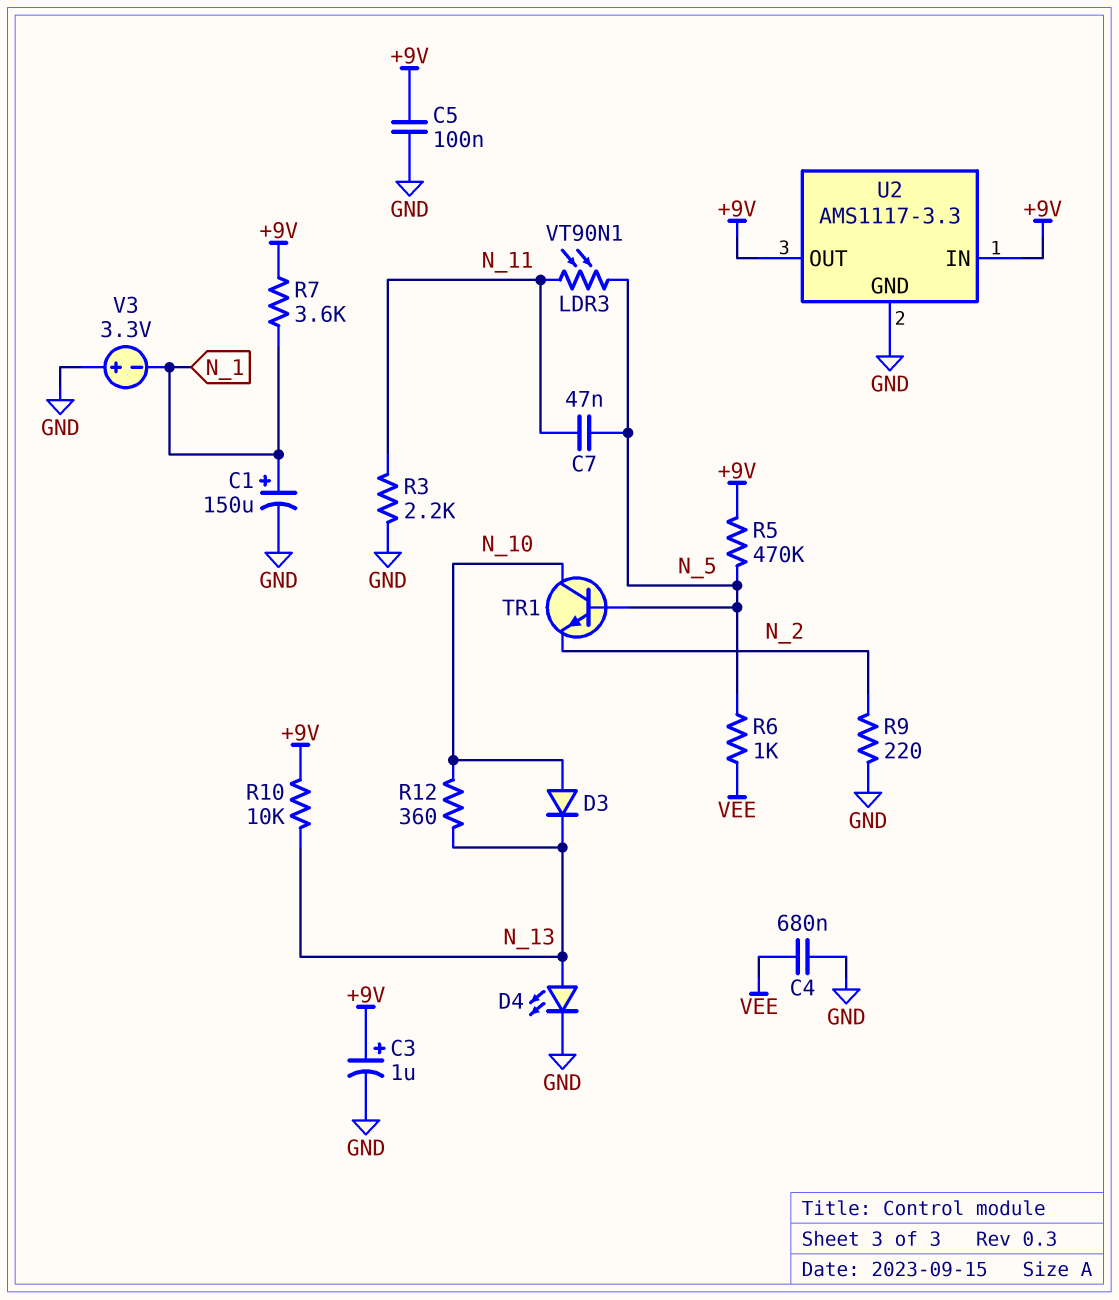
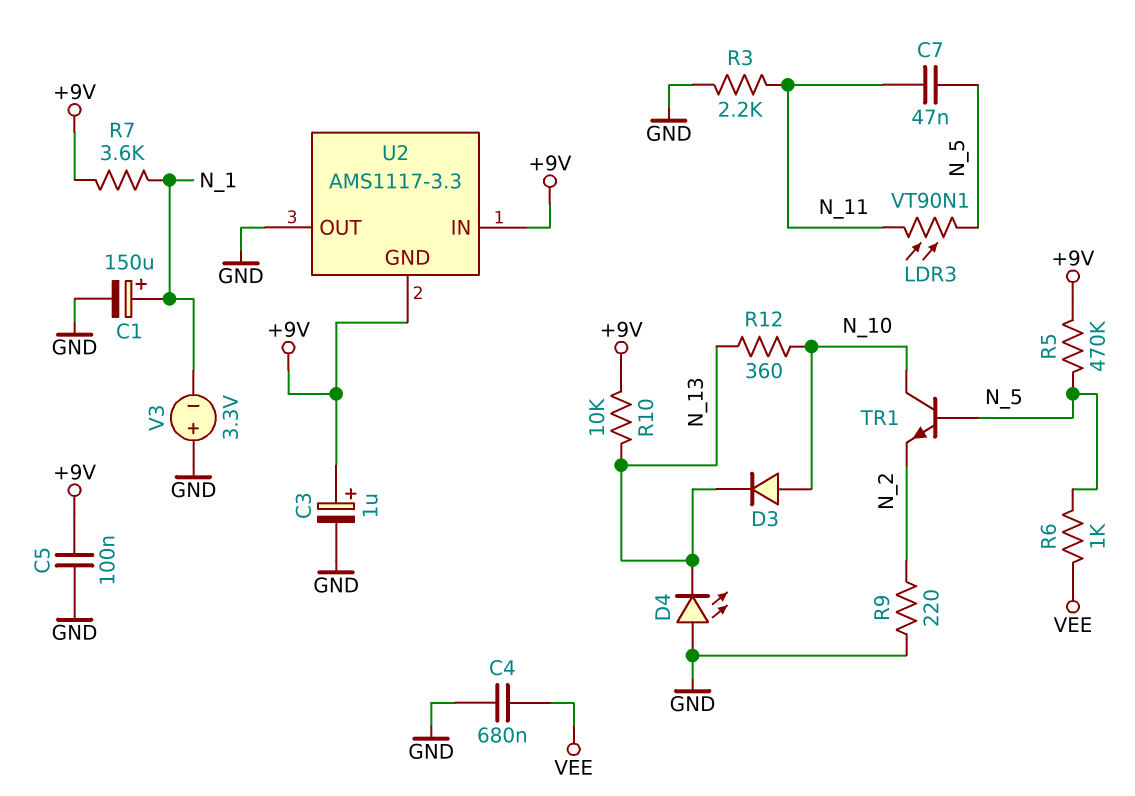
D4: LED (A N_13, K GND) -> LED (A GND, K N_13)
U2 pin GND: GND -> +9V
U2 pin OUT: +9V -> GND

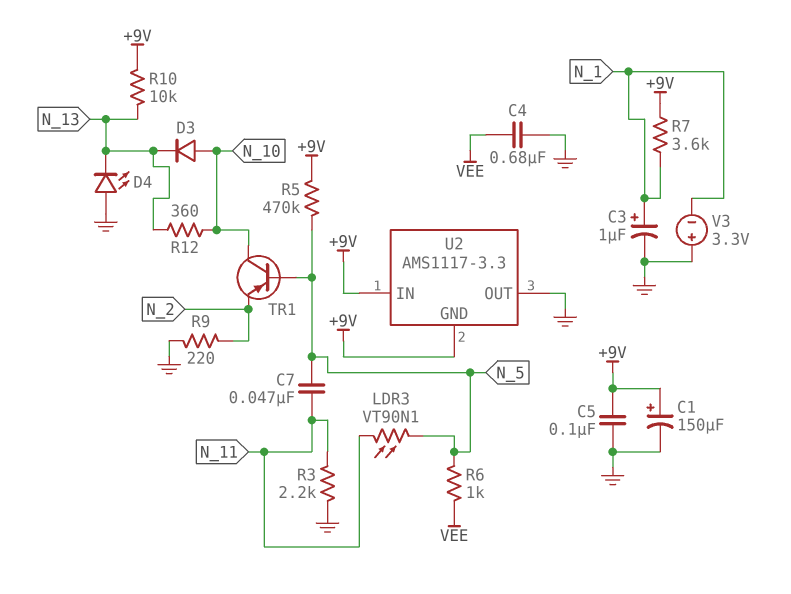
C1: 150uF (plus N_1, minus GND) -> 150uF (plus +9V, minus GND)
C3: 1uF (plus +9V, minus GND) -> 1uF (plus N_1, minus GND)
TR1: NPN (B N_5, C N_10, E N_2) -> PNP (B N_5, C N_10, E N_2)

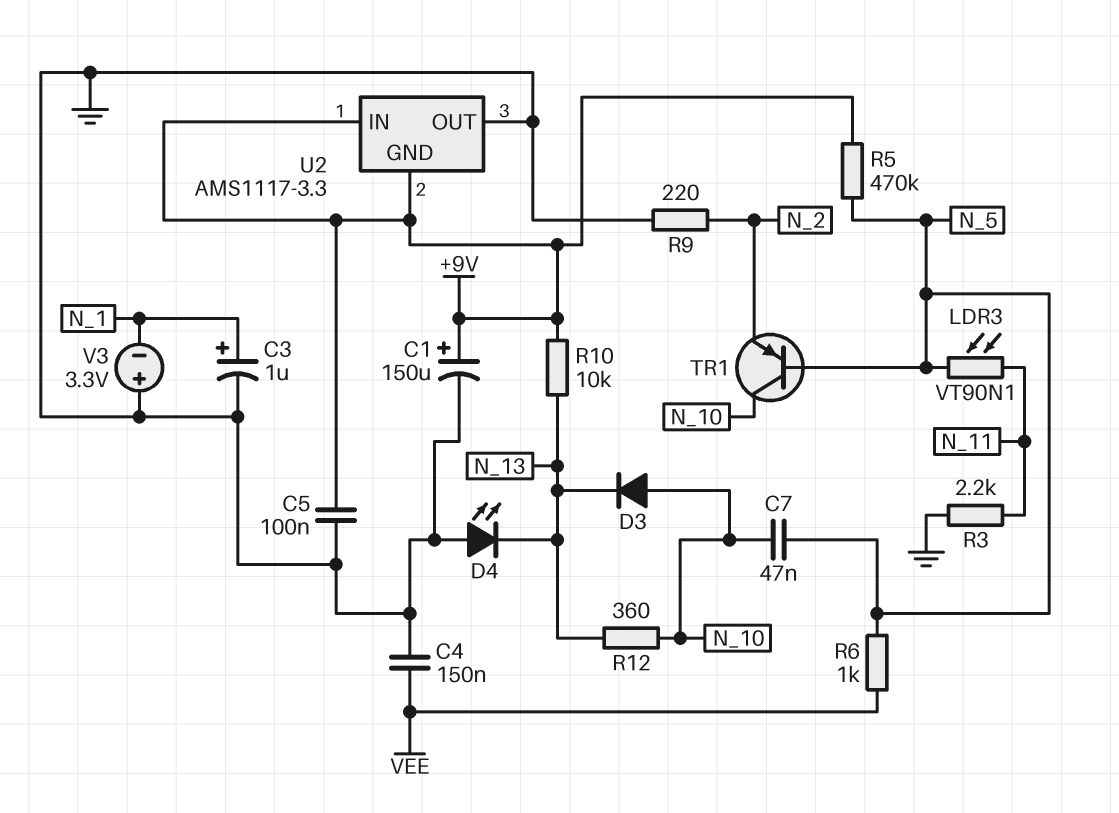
C4: 680nF (GND, VEE) -> 150nF (GND, VEE)
C7: 47nF (N_5, N_11) -> 47nF (N_5, N_10)
R7: 3.6k (+9V, N_1) -> none

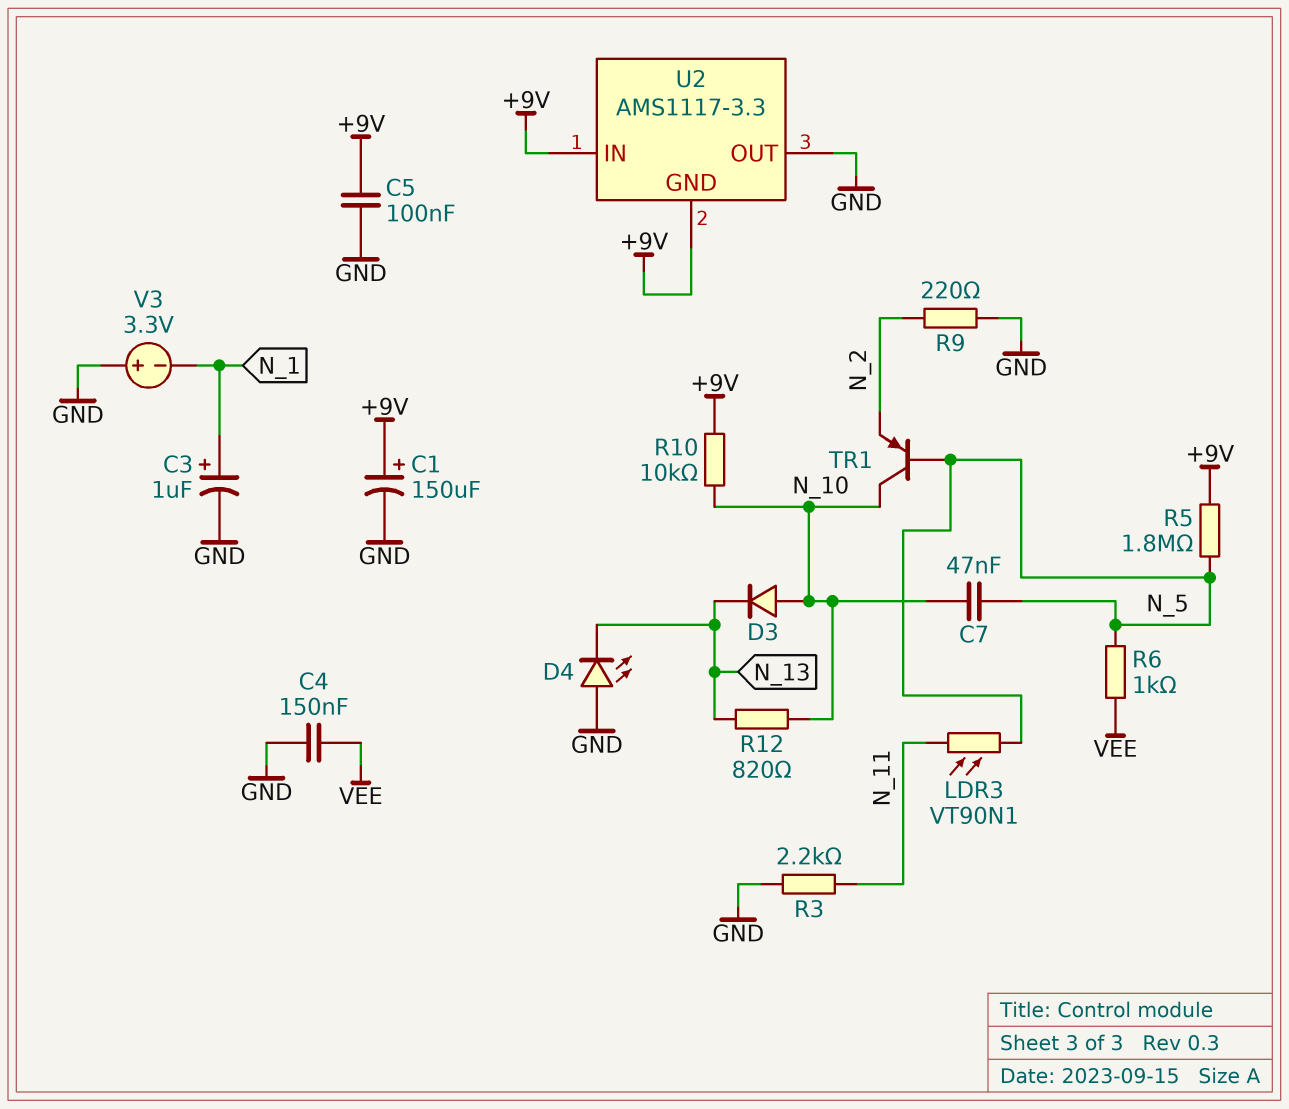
R5: 470k (+9V, N_5) -> 1.8M (+9V, N_5)
R10: 10k (+9V, N_13) -> 10k (+9V, N_10)
R12: 360 (N_10, N_13) -> 820 (N_10, N_13)

